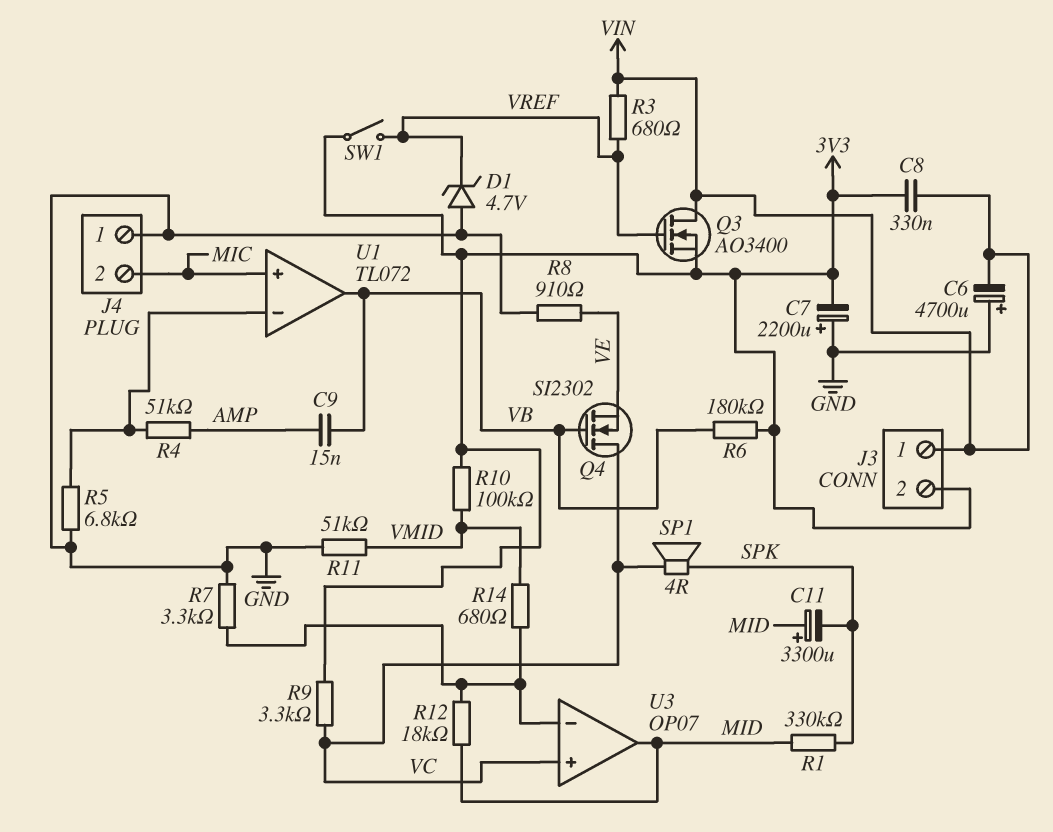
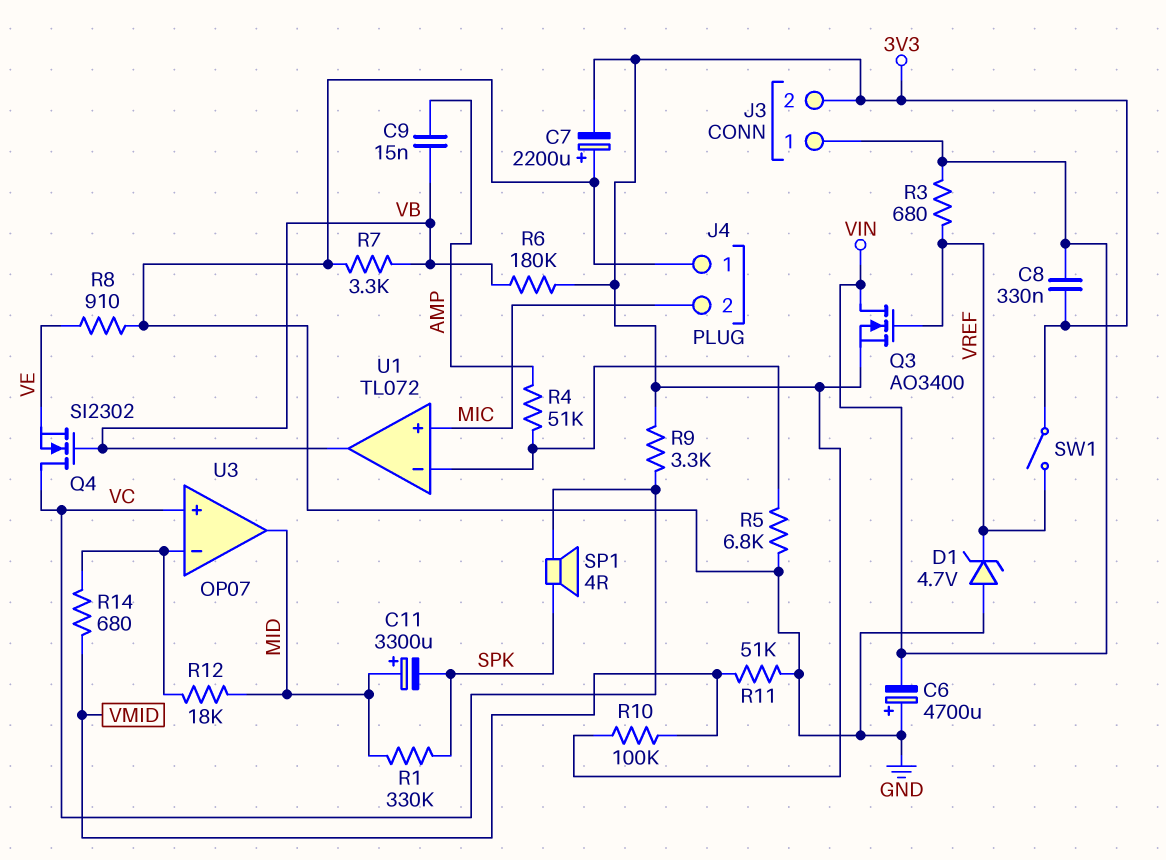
R7: 3.3k (GND, U3/in-) -> 3.3k (GND, VB)

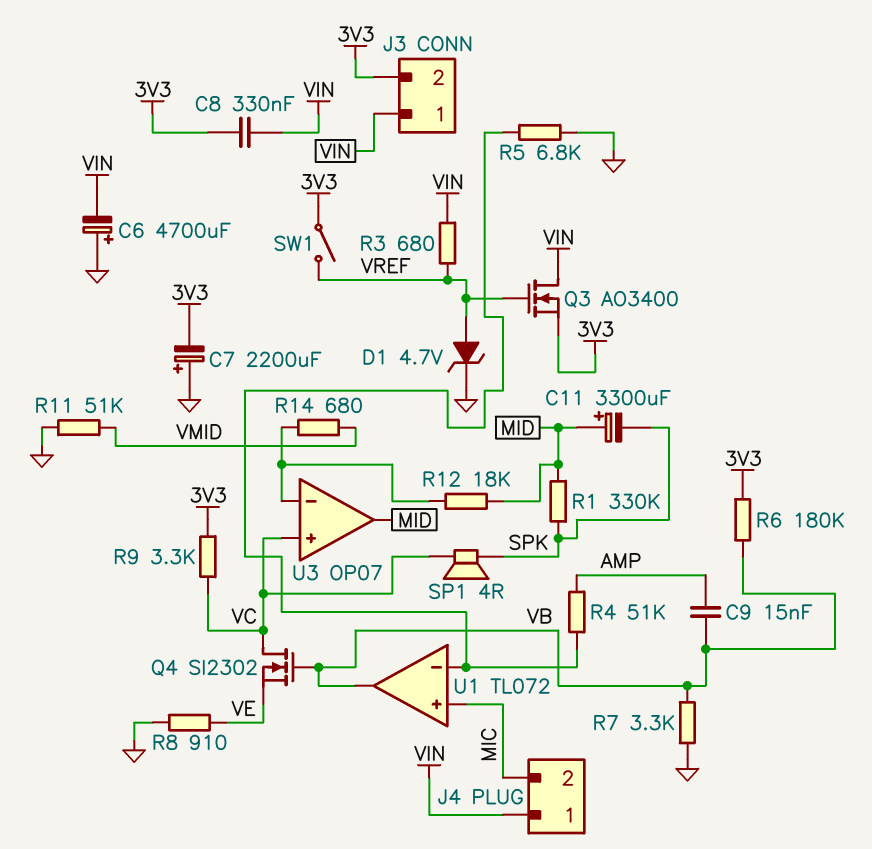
D1: zener 4.7V (A GND, K VREF) -> zener 4.7V (A VREF, K GND)
J4 pin 1: GND -> VIN
R10: 100k (3V3, VMID) -> none

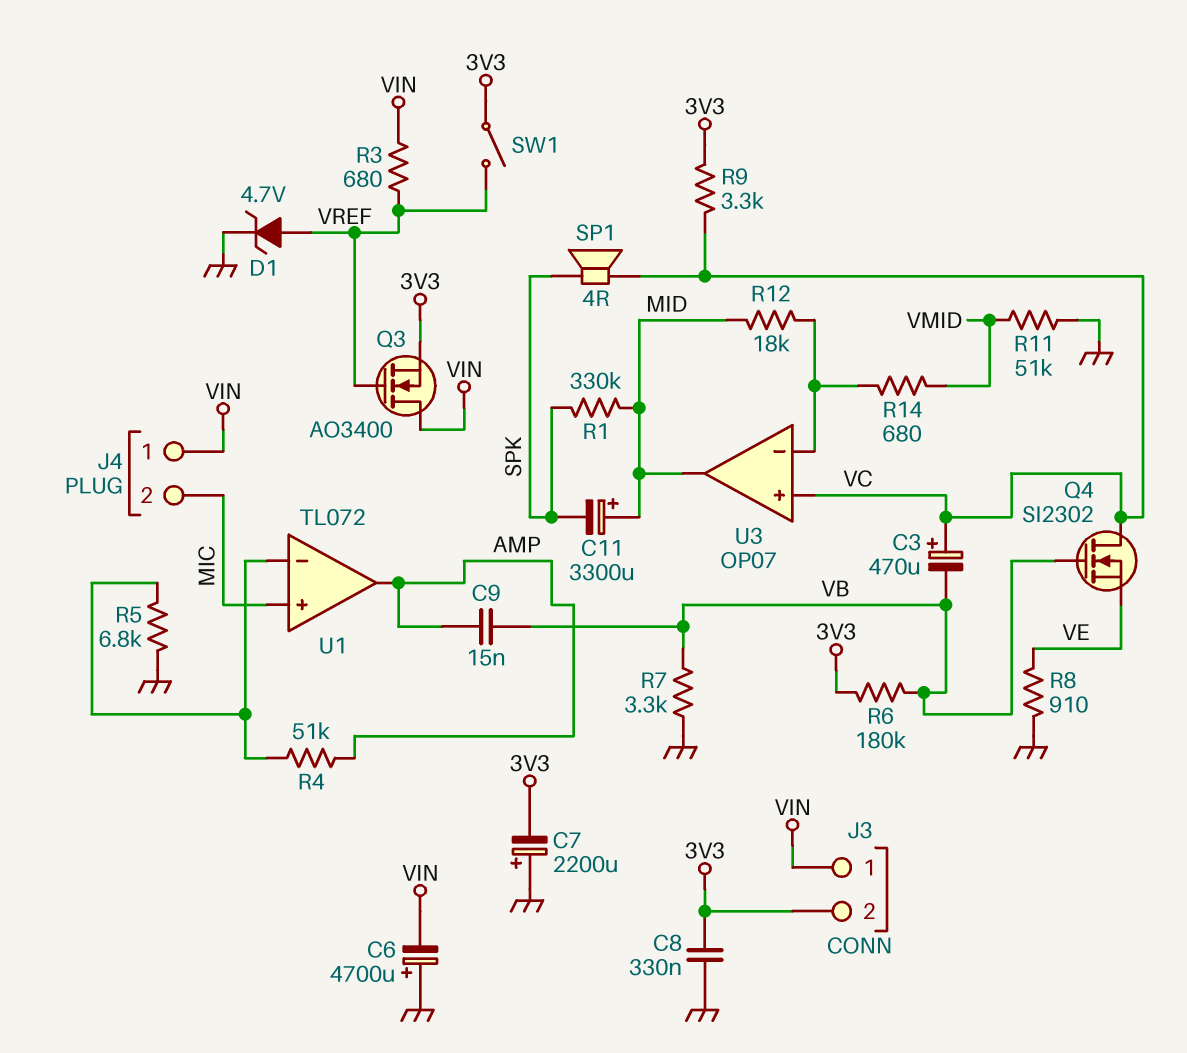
C3: none -> 470uF (plus VC, minus VB)
C8: 330nF (3V3, VIN) -> 330nF (3V3, GND)
U1 pin out: VB -> AMP

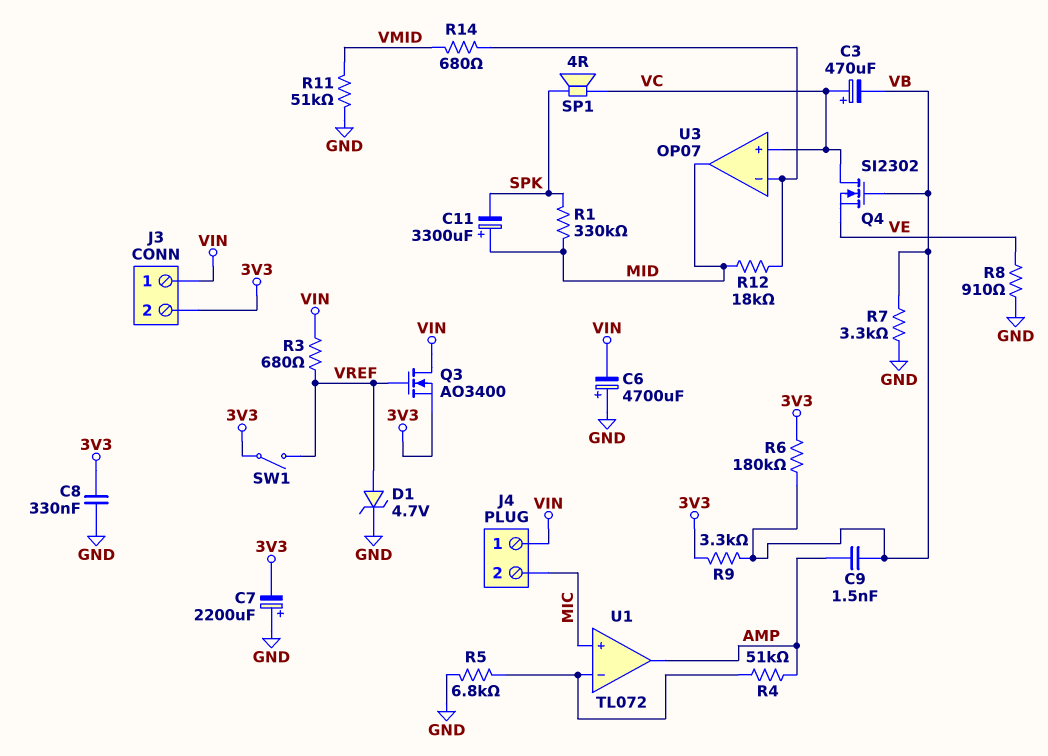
C9: 15nF (AMP, VB) -> 1.5nF (AMP, VB)
R9: 3.3k (3V3, VC) -> 3.3k (3V3, VB)

